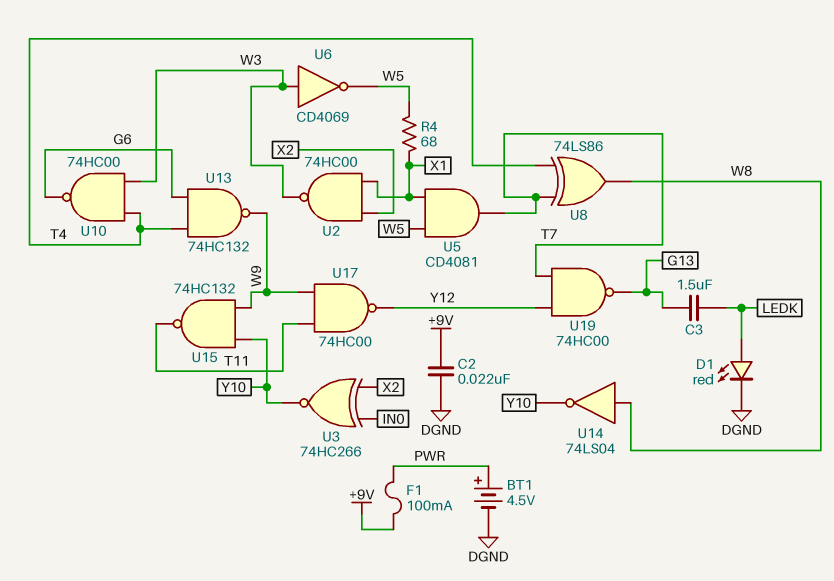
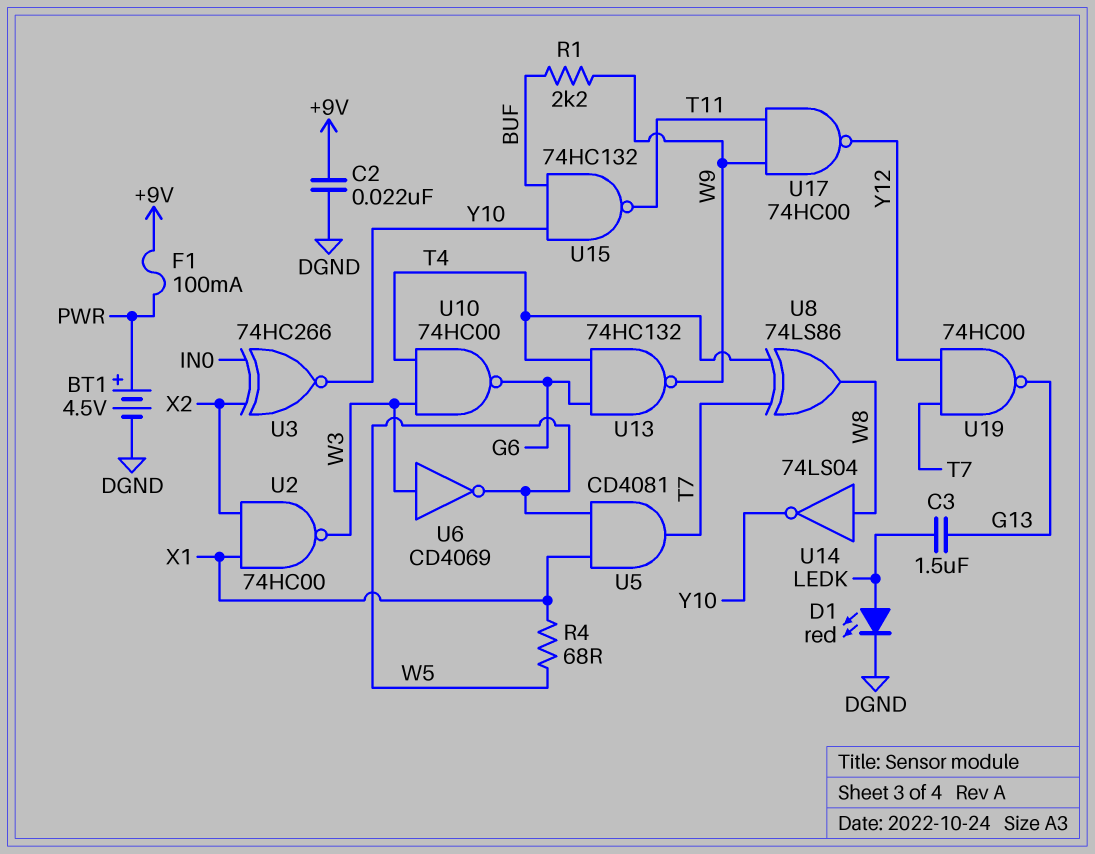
R1: none -> 2.2k (BUF, W9)
U15: NAND 74HC132 (in W9, in Y10, out T11) -> NAND 74HC132 (in BUF, in Y10, out T11)

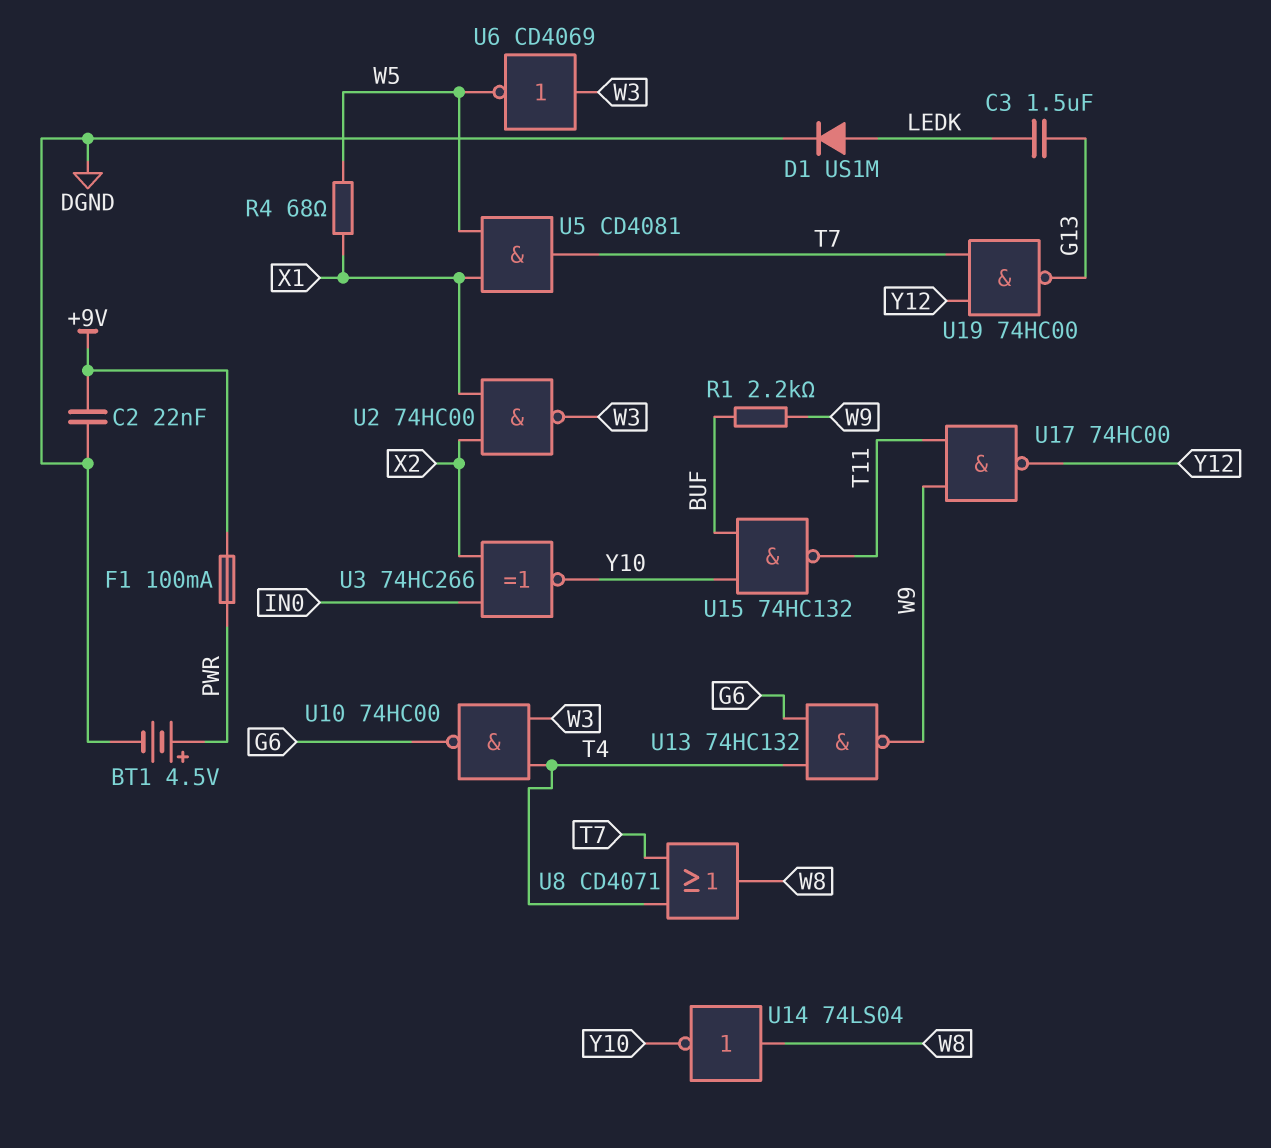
D1: LED red (A LEDK, K DGND) -> diode US1M (A LEDK, K DGND)
U8: XOR 74LS86 (in T4, in T7, out W8) -> OR CD4071 (in T4, in T7, out W8)

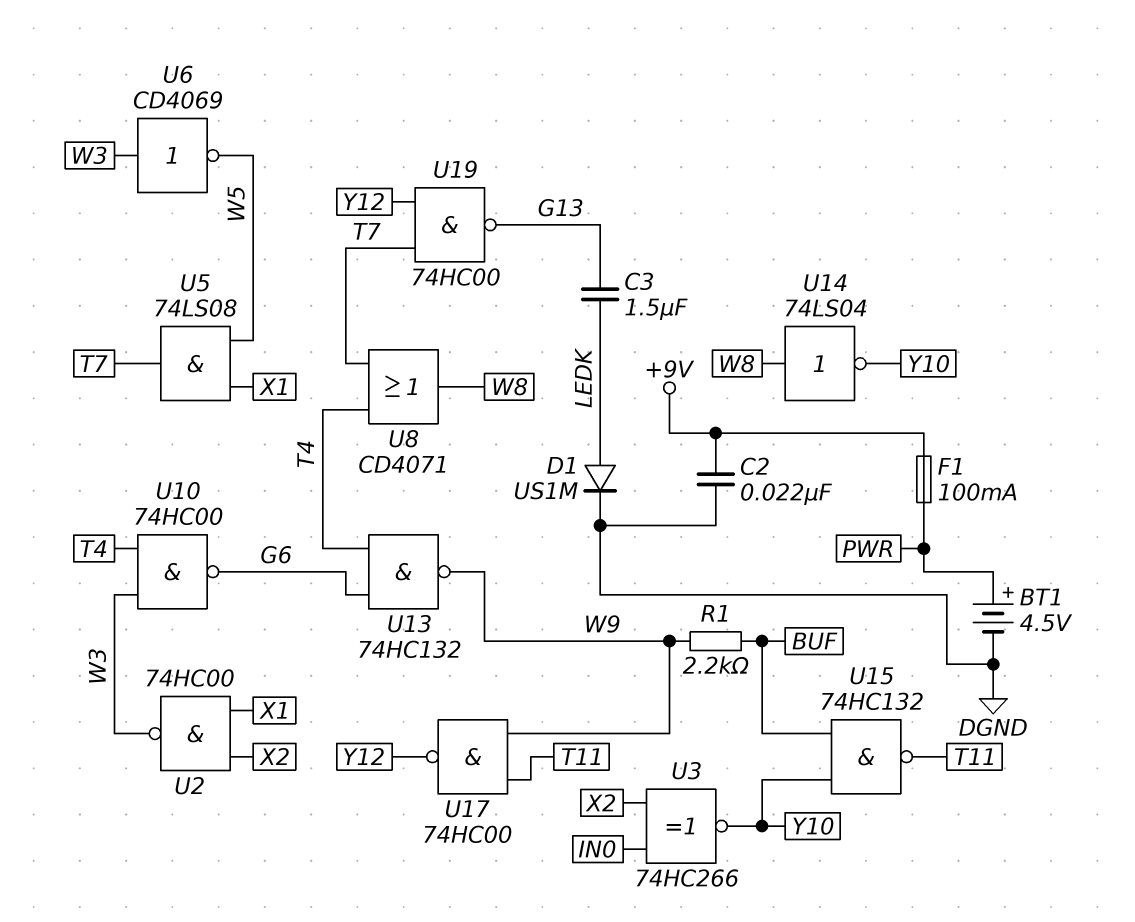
R4: 68 (W5, X1) -> none
U5: AND CD4081 (in W5, in X1, out T7) -> AND 74LS08 (in W5, in X1, out T7)

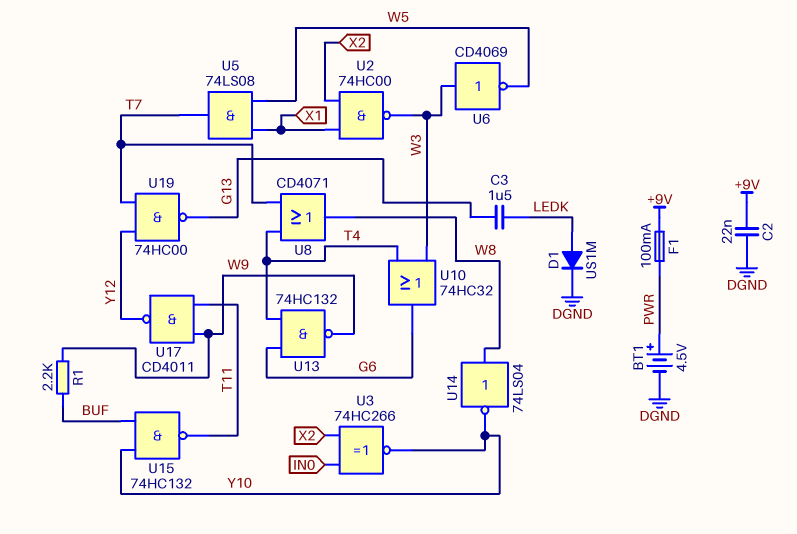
U10: NAND 74HC00 (in T4, in W3, out G6) -> OR 74HC32 (in T4, in W3, out G6)
U17: NAND 74HC00 (in T11, in W9, out Y12) -> NAND CD4011 (in T11, in W9, out Y12)

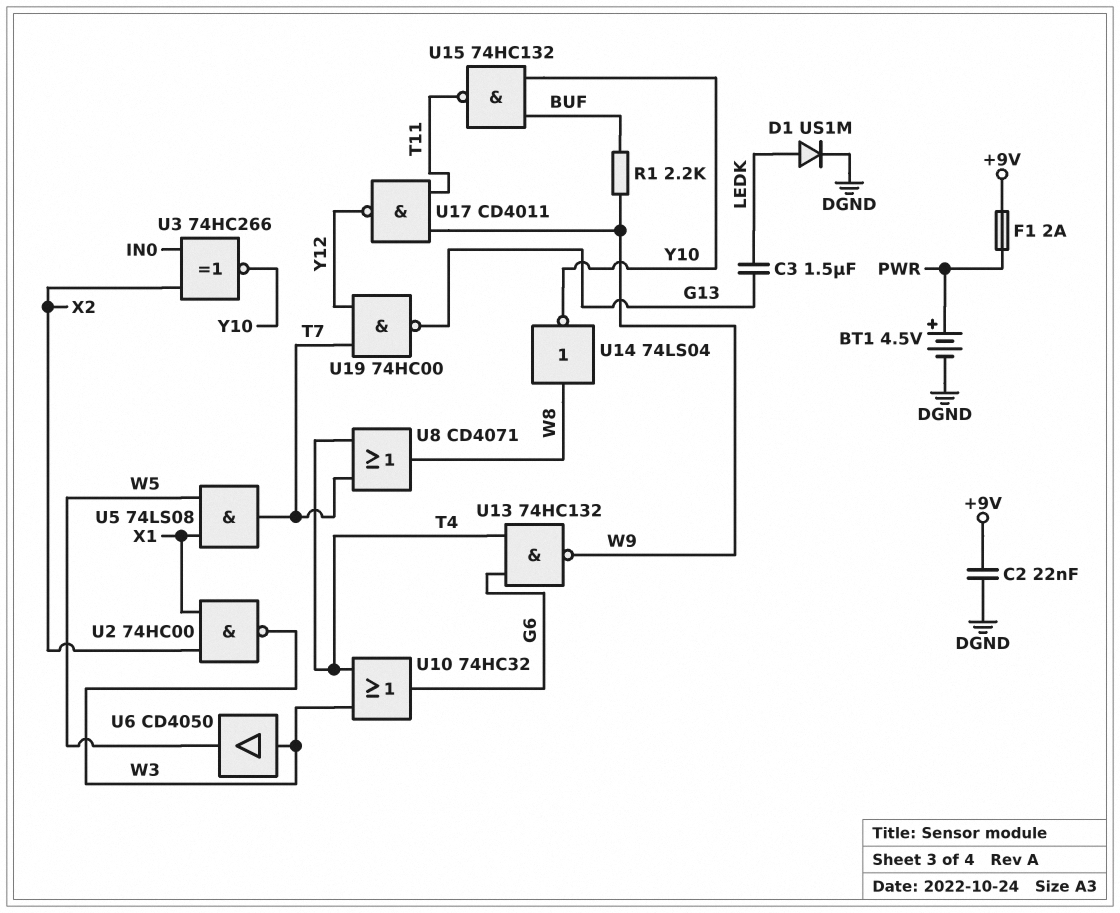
F1: 100mA (+9V, PWR) -> 2A (+9V, PWR)
U6: NOT CD4069 (in W3, out W5) -> buffer CD4050 (in W3, out W5)

